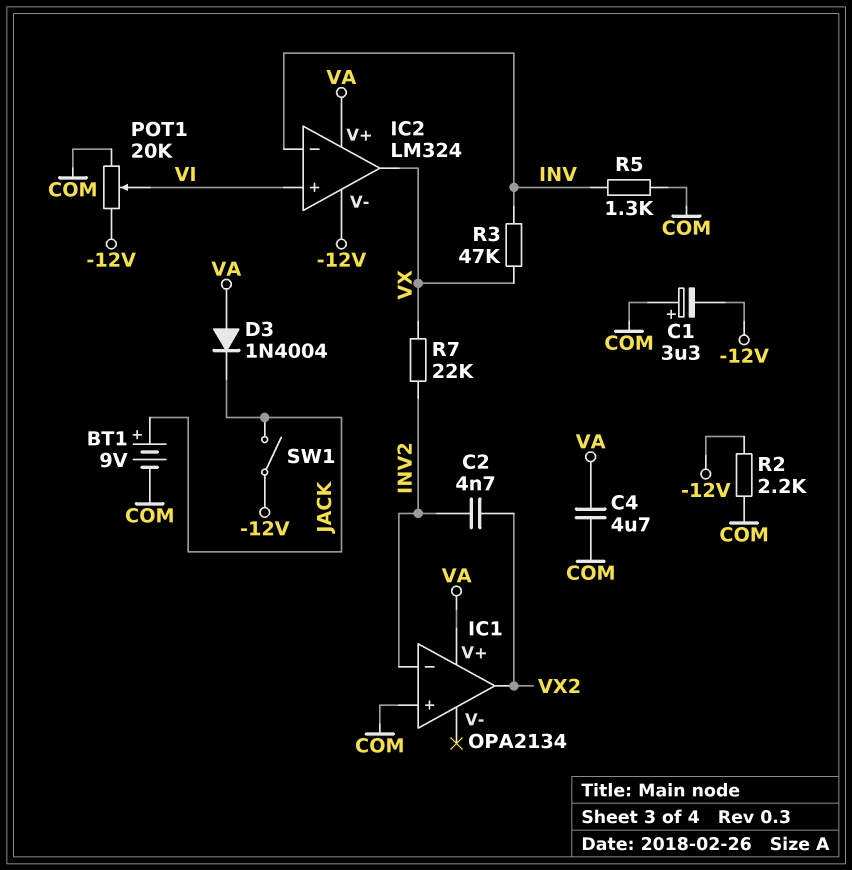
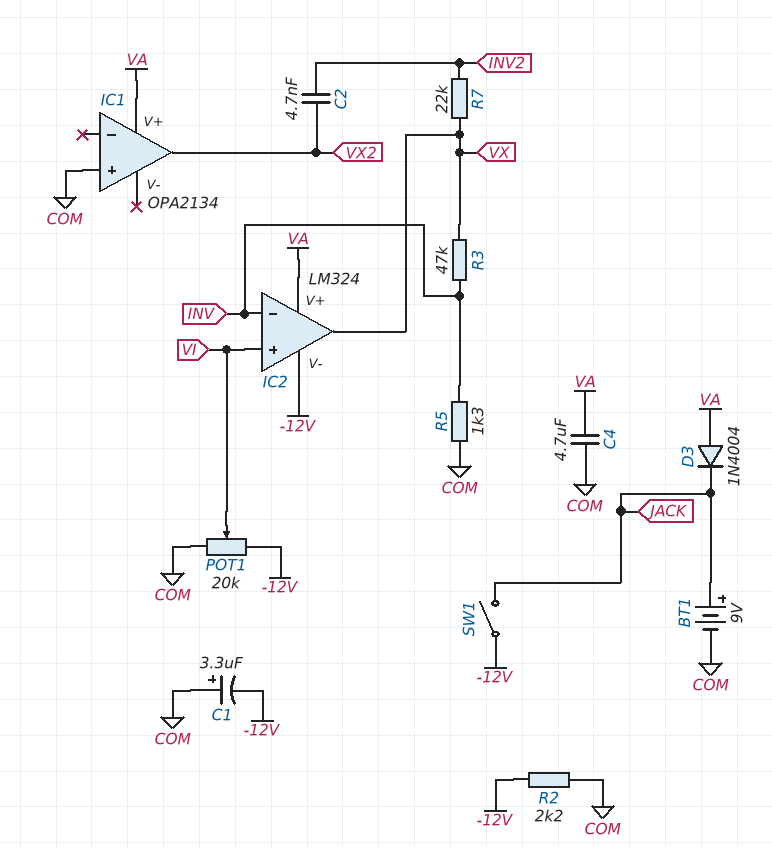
IC1 pin in-: INV2 -> none

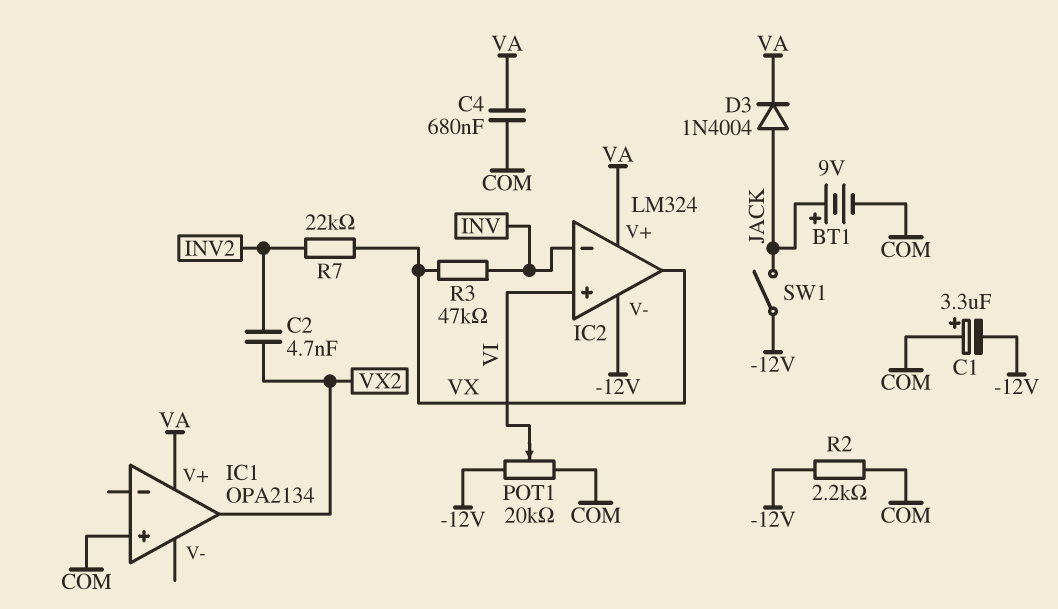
C4: 4.7uF (COM, VA) -> 680nF (COM, VA)
D3: diode 1N4004 (A VA, K JACK) -> diode 1N4004 (A JACK, K VA)
R5: 1.3k (COM, INV) -> none

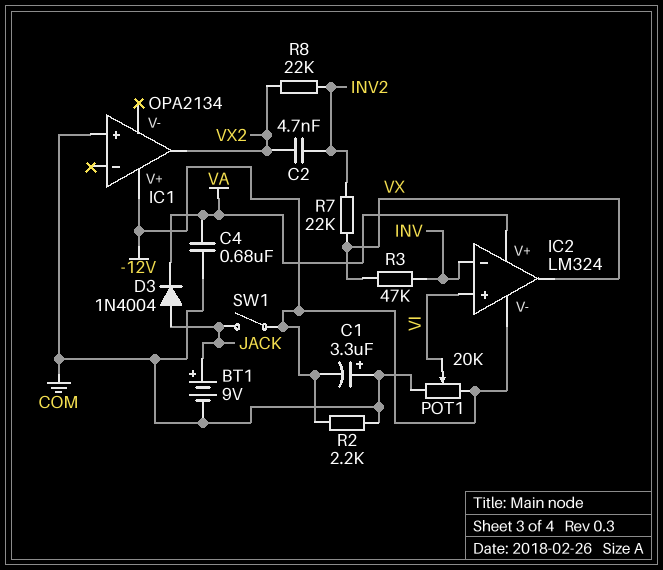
IC1 pin V+: VA -> -12V
R8: none -> 22k (INV2, VX2)

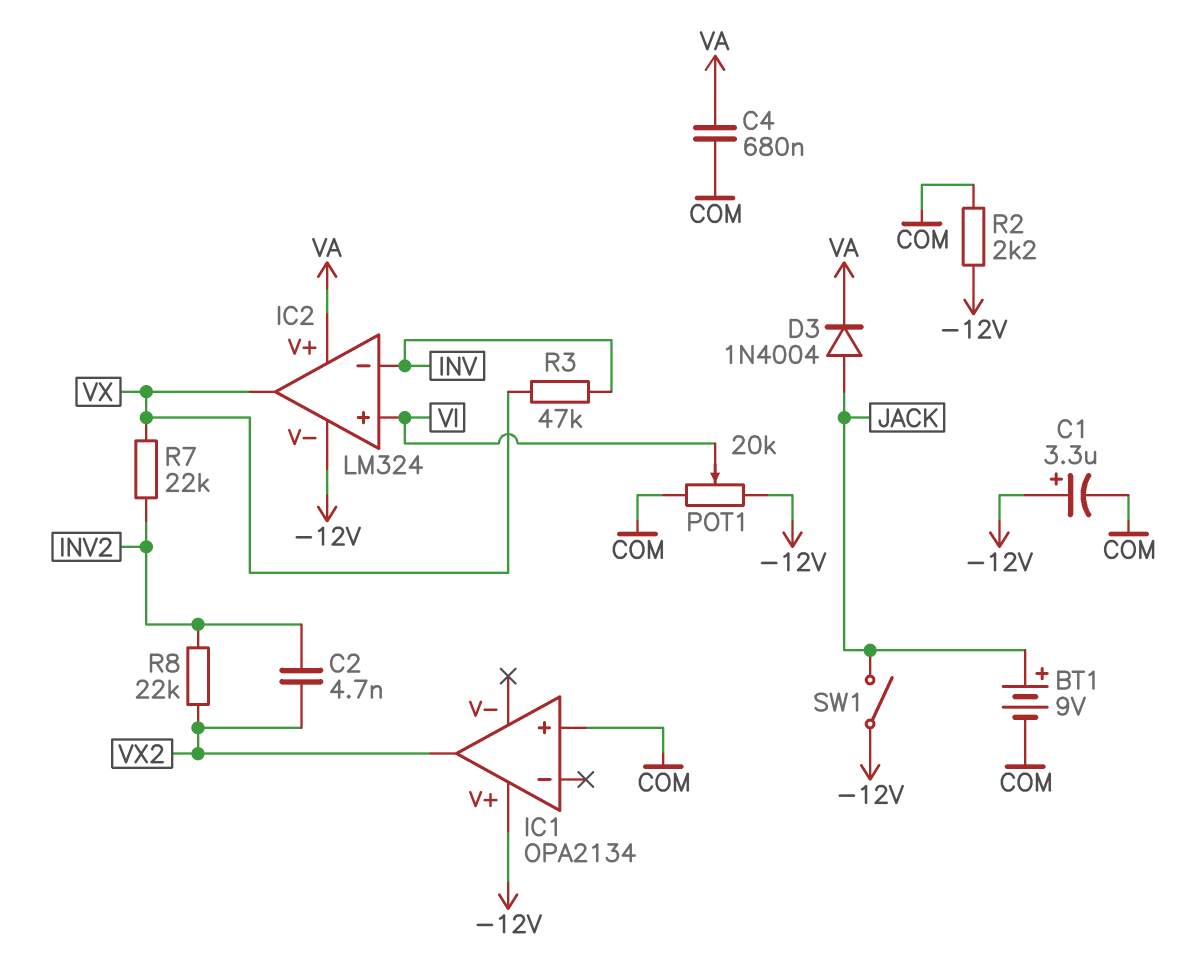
C1: 3.3uF (plus COM, minus -12V) -> 3.3uF (plus -12V, minus COM)

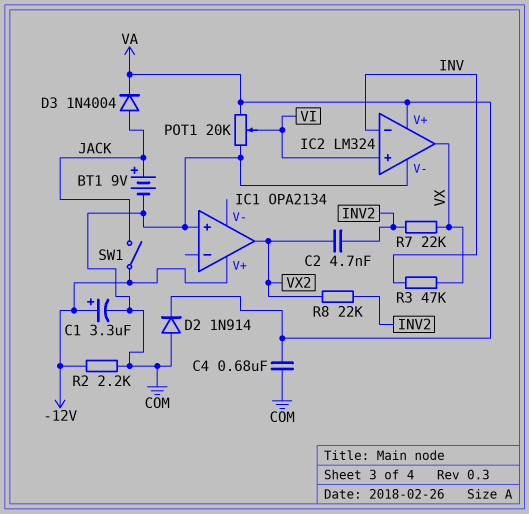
D2: none -> diode 1N914 (A COM, K VA)
IC2 pin V-: -12V -> COM
POT1: 20k (-12V, COM, wiper VI) -> 20k (COM, VA, wiper VI)

